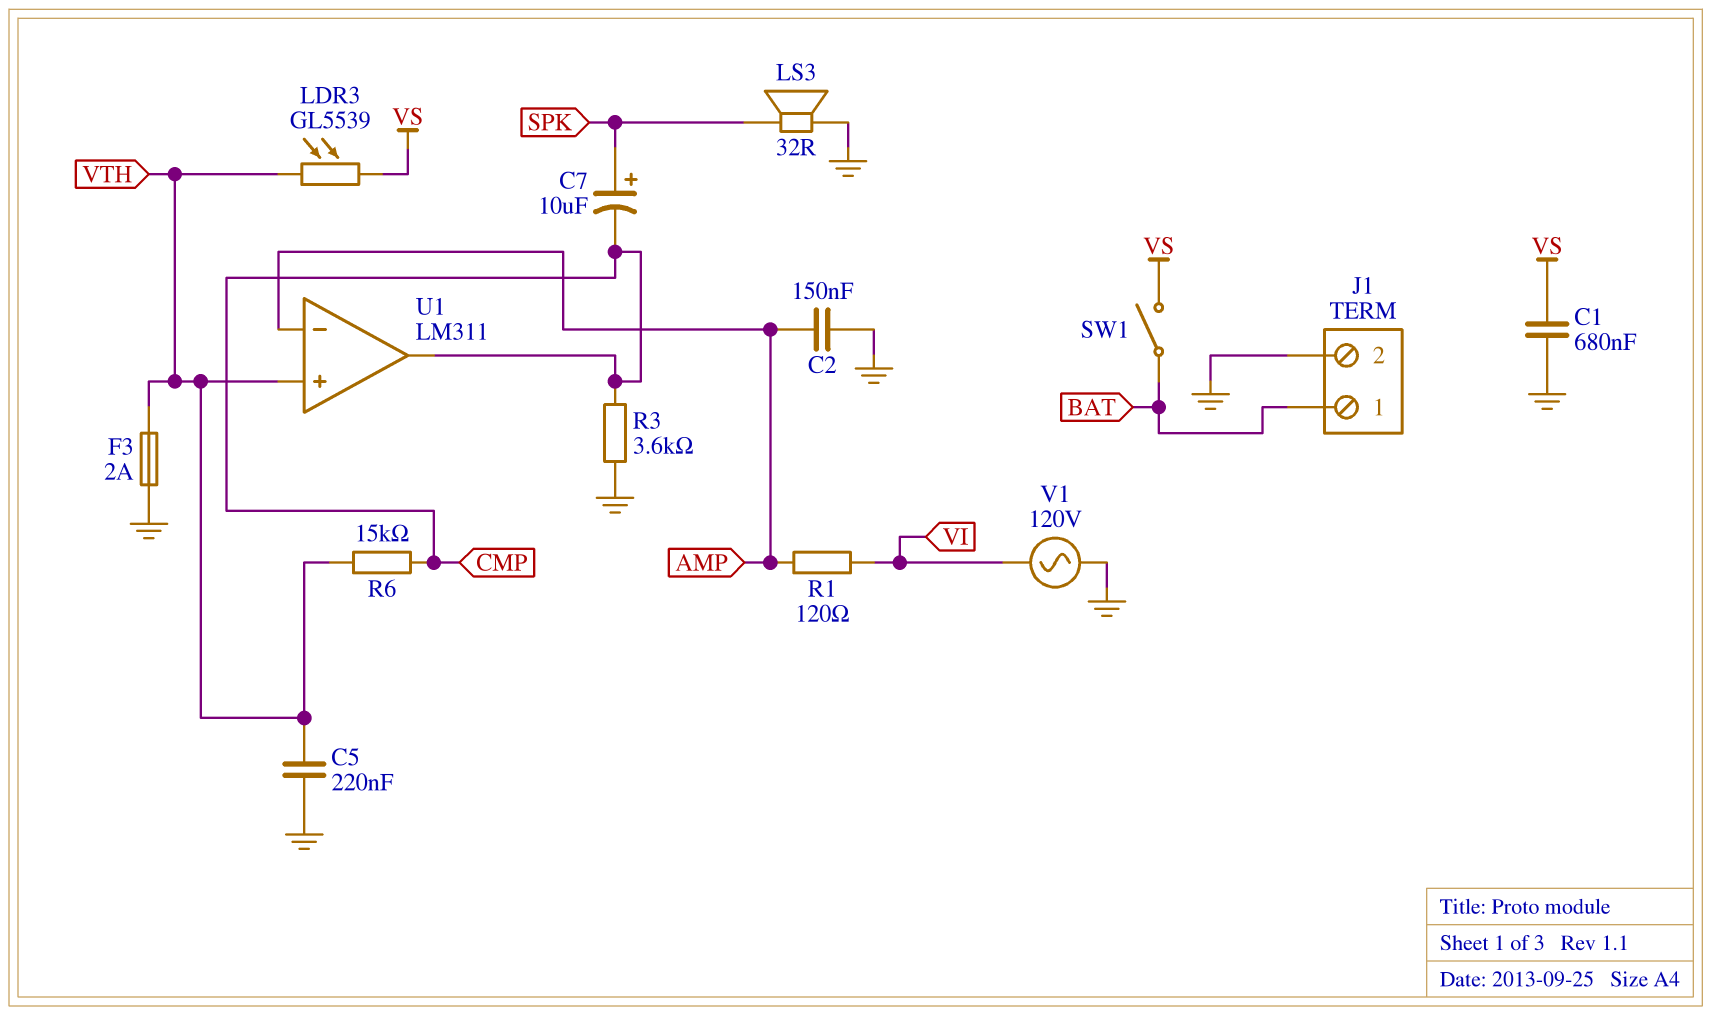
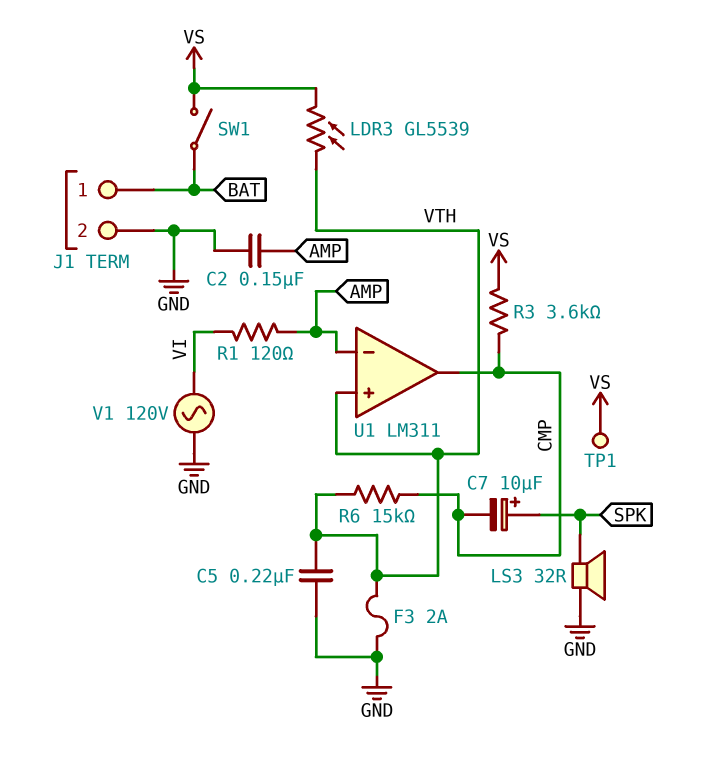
C1: 680nF (GND, VS) -> none
R3: 3.6k (CMP, GND) -> 3.6k (CMP, VS)
TP1: none -> test point (VS)

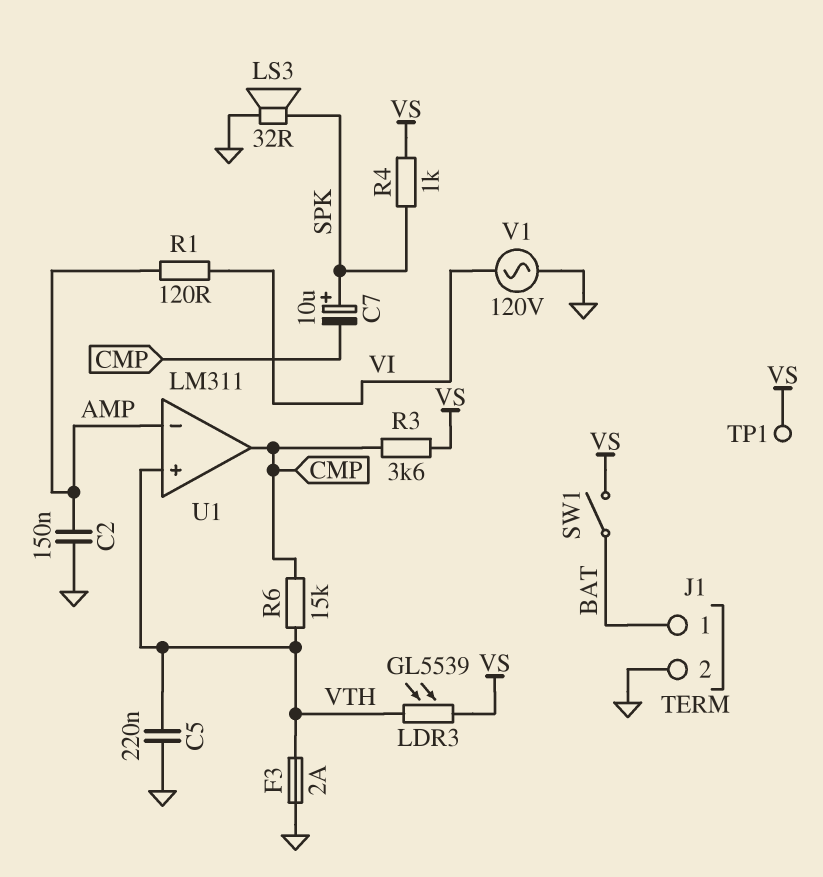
R4: none -> 1k (SPK, VS)

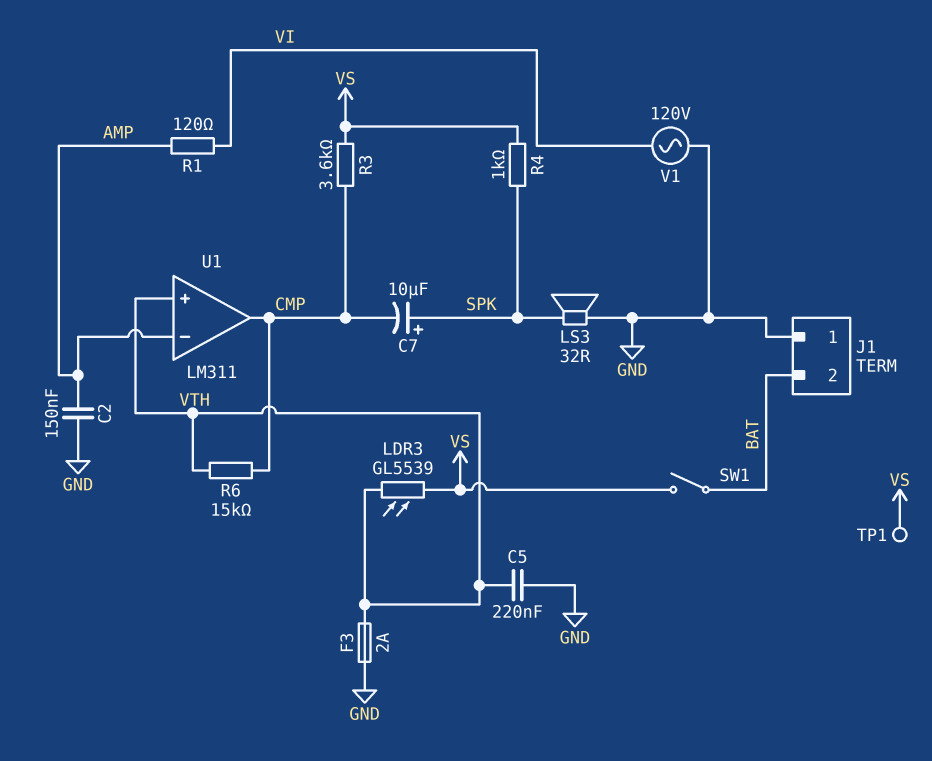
J1 pin 1: BAT -> GND
J1 pin 2: GND -> BAT

